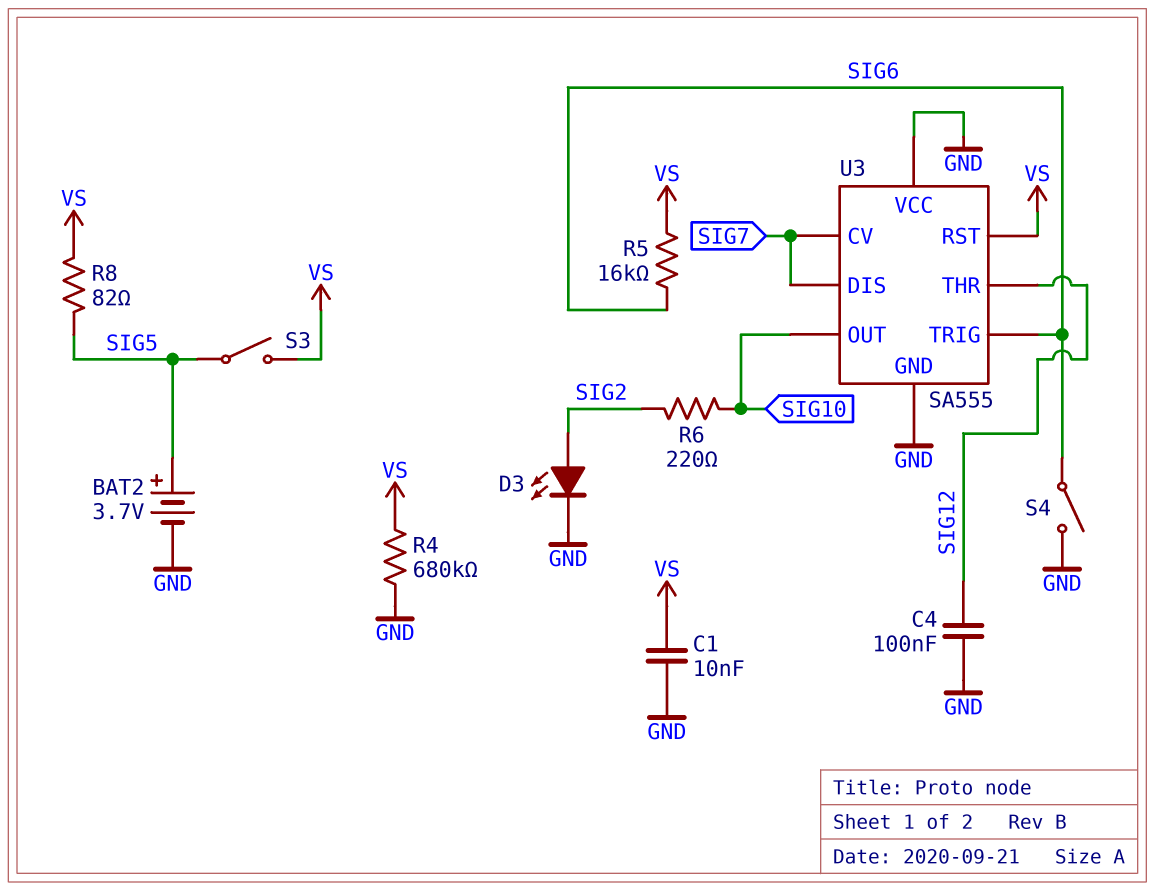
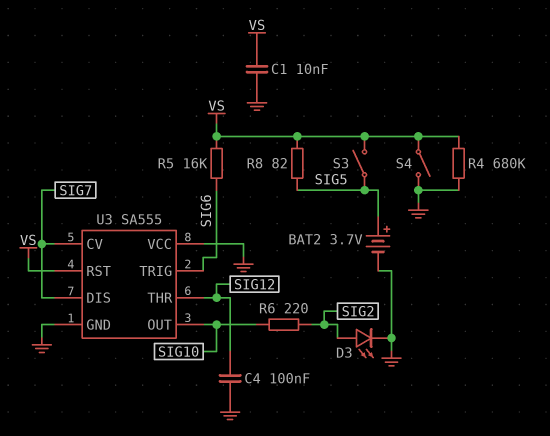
S4: switch (GND, SIG6) -> switch (GND, VS)

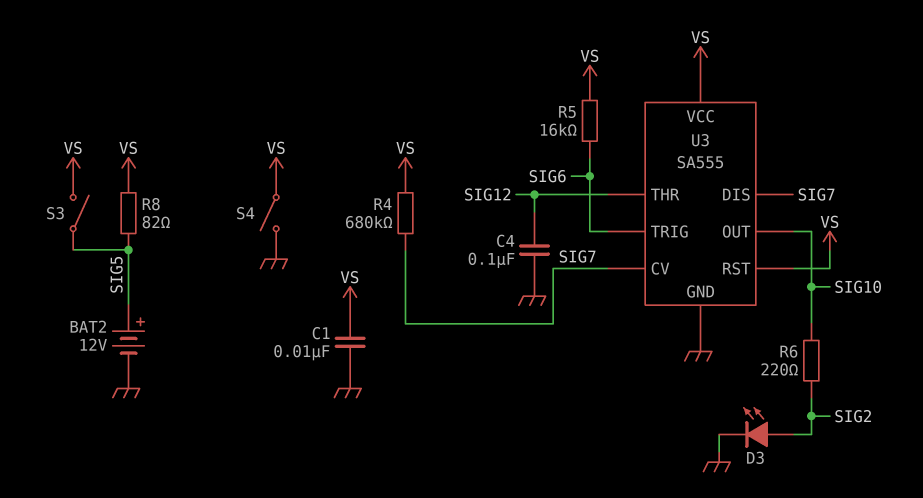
BAT2: 3.7V (plus SIG5, minus GND) -> 12V (plus SIG5, minus GND)
R4: 680k (GND, VS) -> 680k (SIG7, VS)
U3 pin VCC: GND -> VS

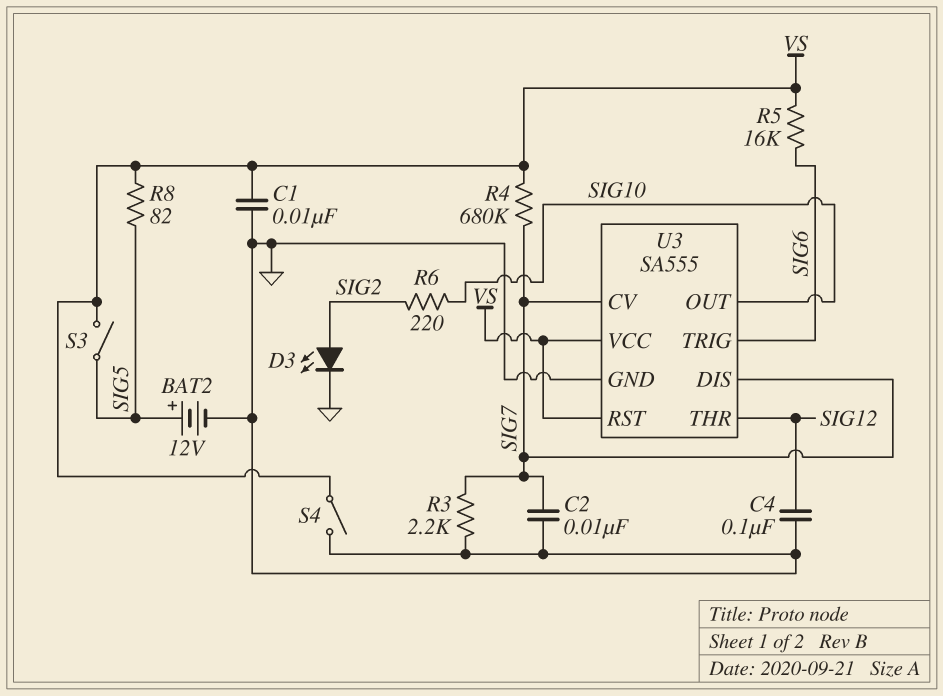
C2: none -> 10nF (GND, SIG7)
R3: none -> 2.2k (GND, SIG7)

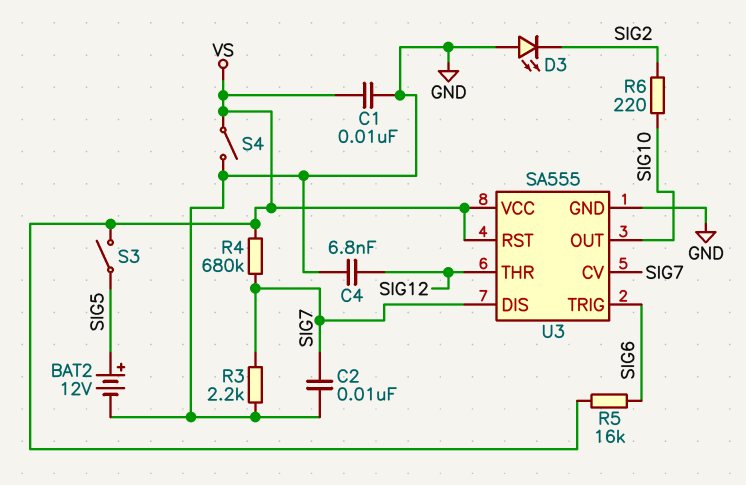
C4: 100nF (GND, SIG12) -> 6.8nF (GND, SIG12)
D3: LED (A SIG2, K GND) -> LED (A GND, K SIG2)
R8: 82 (SIG5, VS) -> none

